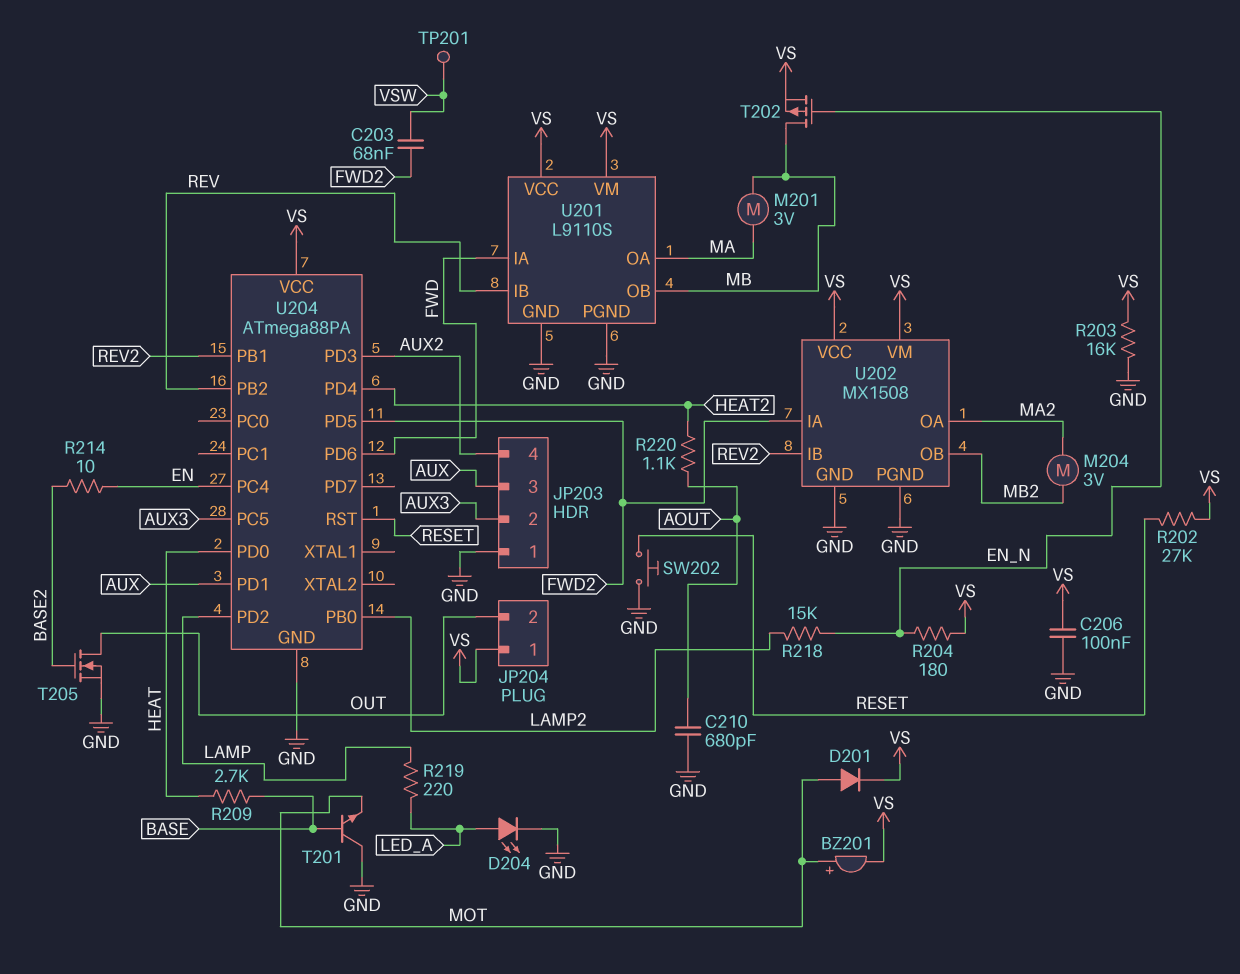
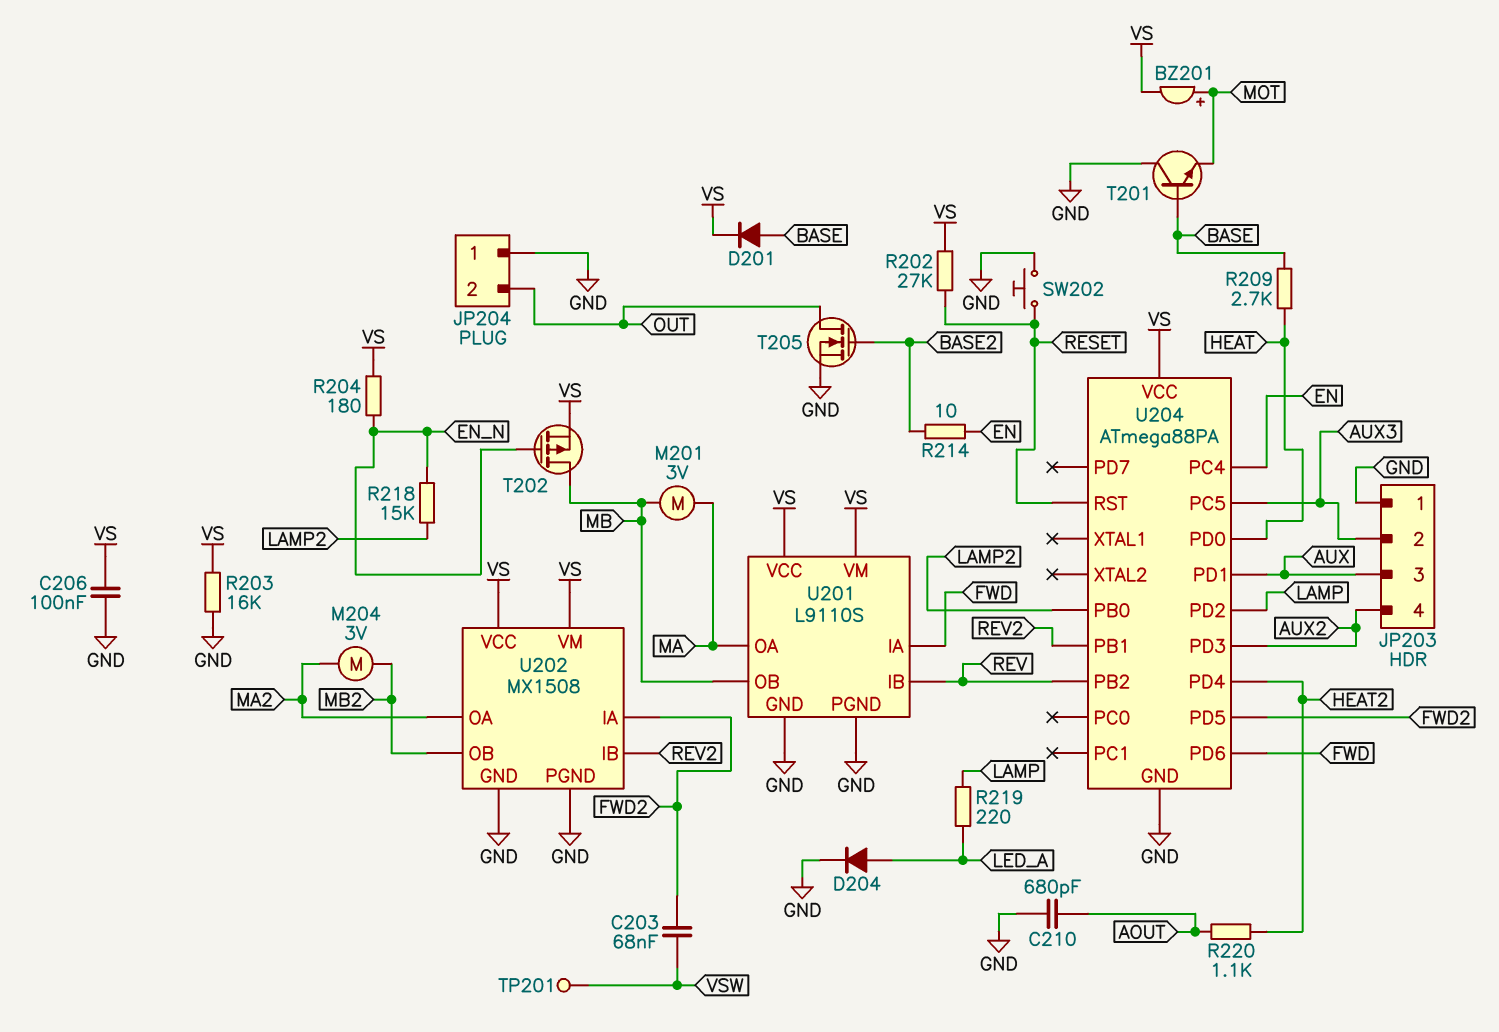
D201: diode (A MOT, K VS) -> diode (A BASE, K VS)
D204: LED (A LED_A, K GND) -> diode (A LED_A, K GND)
JP204 pin 1: VS -> GND

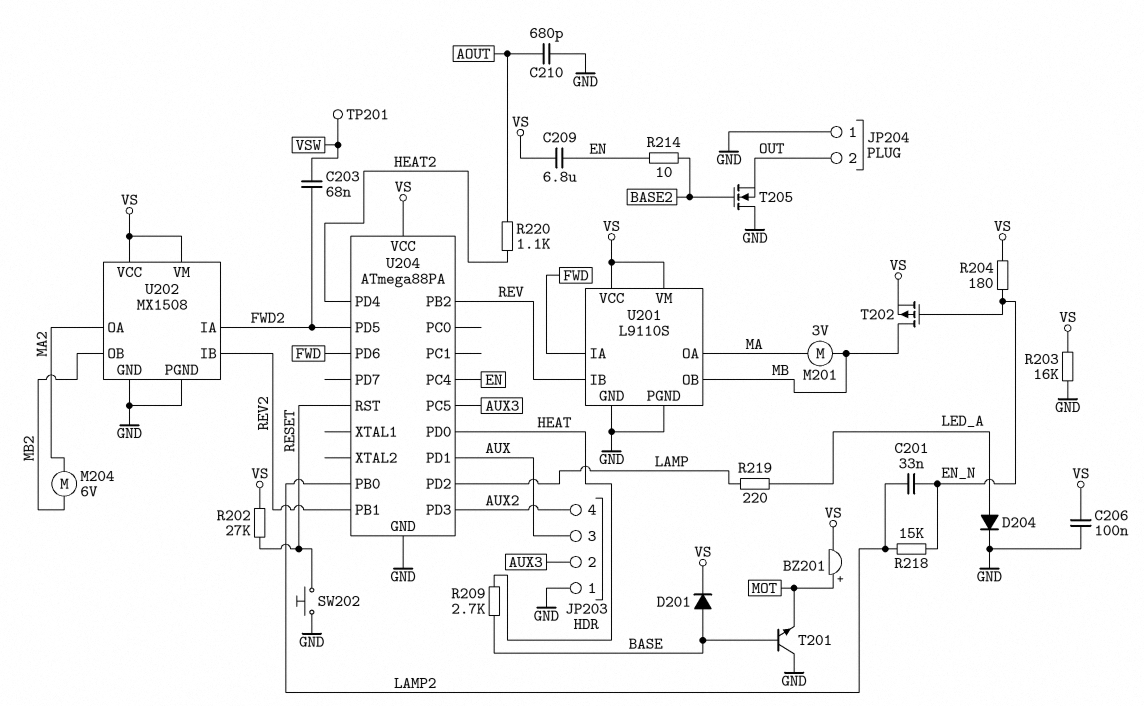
C201: none -> 33nF (EN_N, LAMP2)
C209: none -> 6.8uF (EN, VS)
M204: motor 3V (MA2, MB2) -> motor 6V (MA2, MB2)
T205: NMOS (G BASE2, D OUT, S GND) -> NMOS (G BASE2, D GND, S OUT)

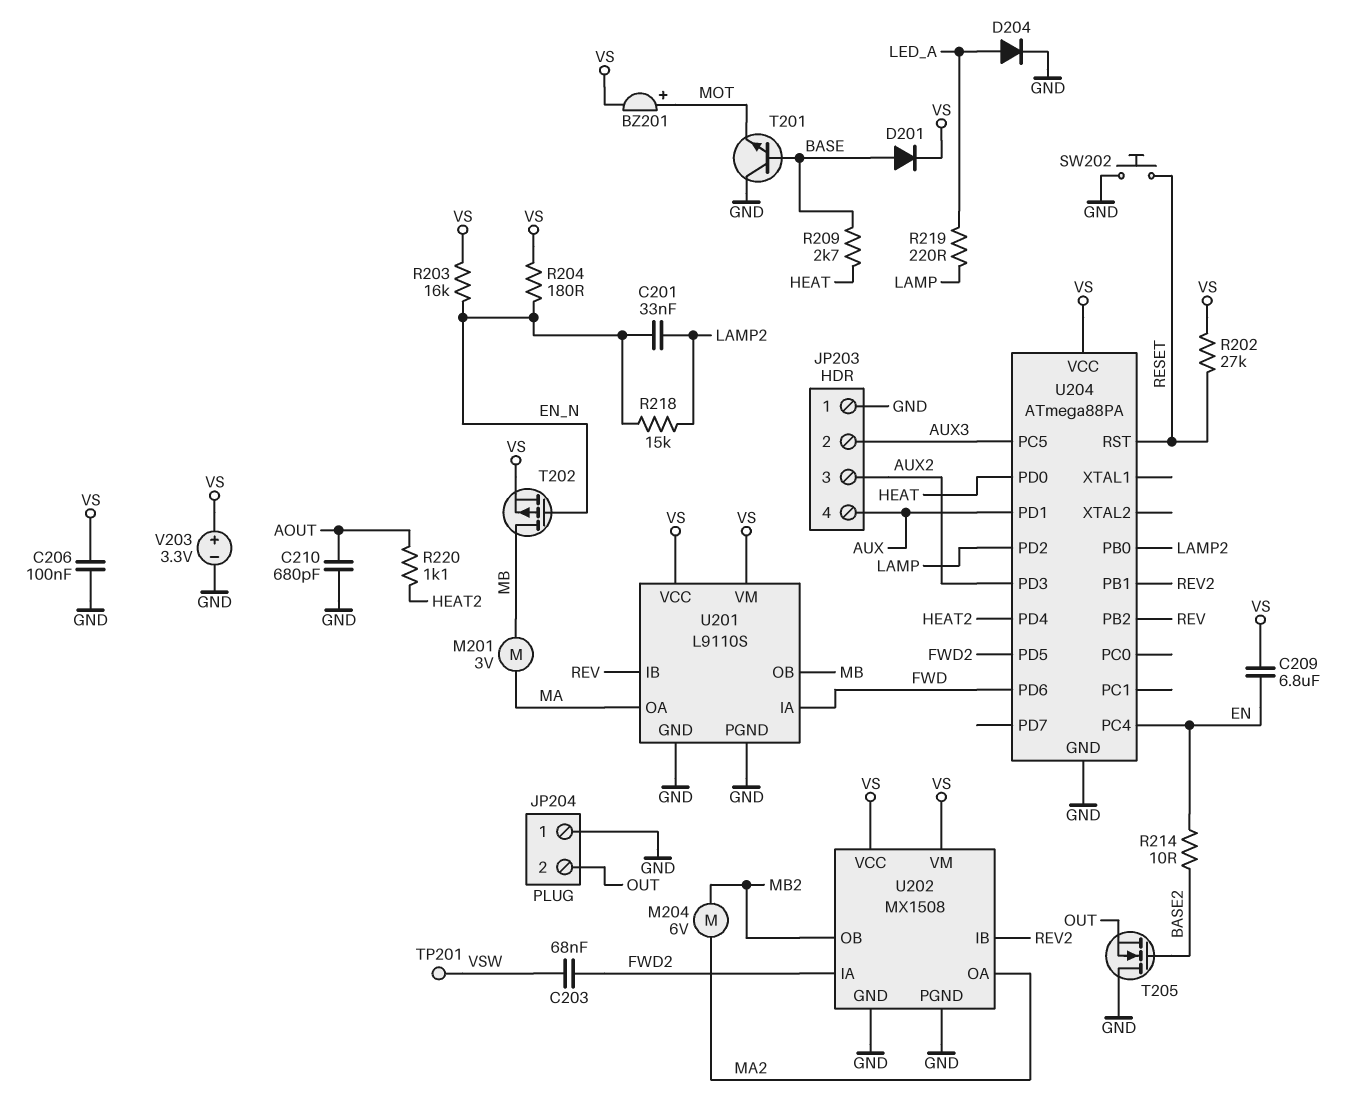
JP203 pin 3: AUX -> AUX2
JP203 pin 4: AUX2 -> AUX
R203: 16k (GND, VS) -> 16k (EN_N, VS)
V203: none -> 3.3V (plus VS, minus GND)

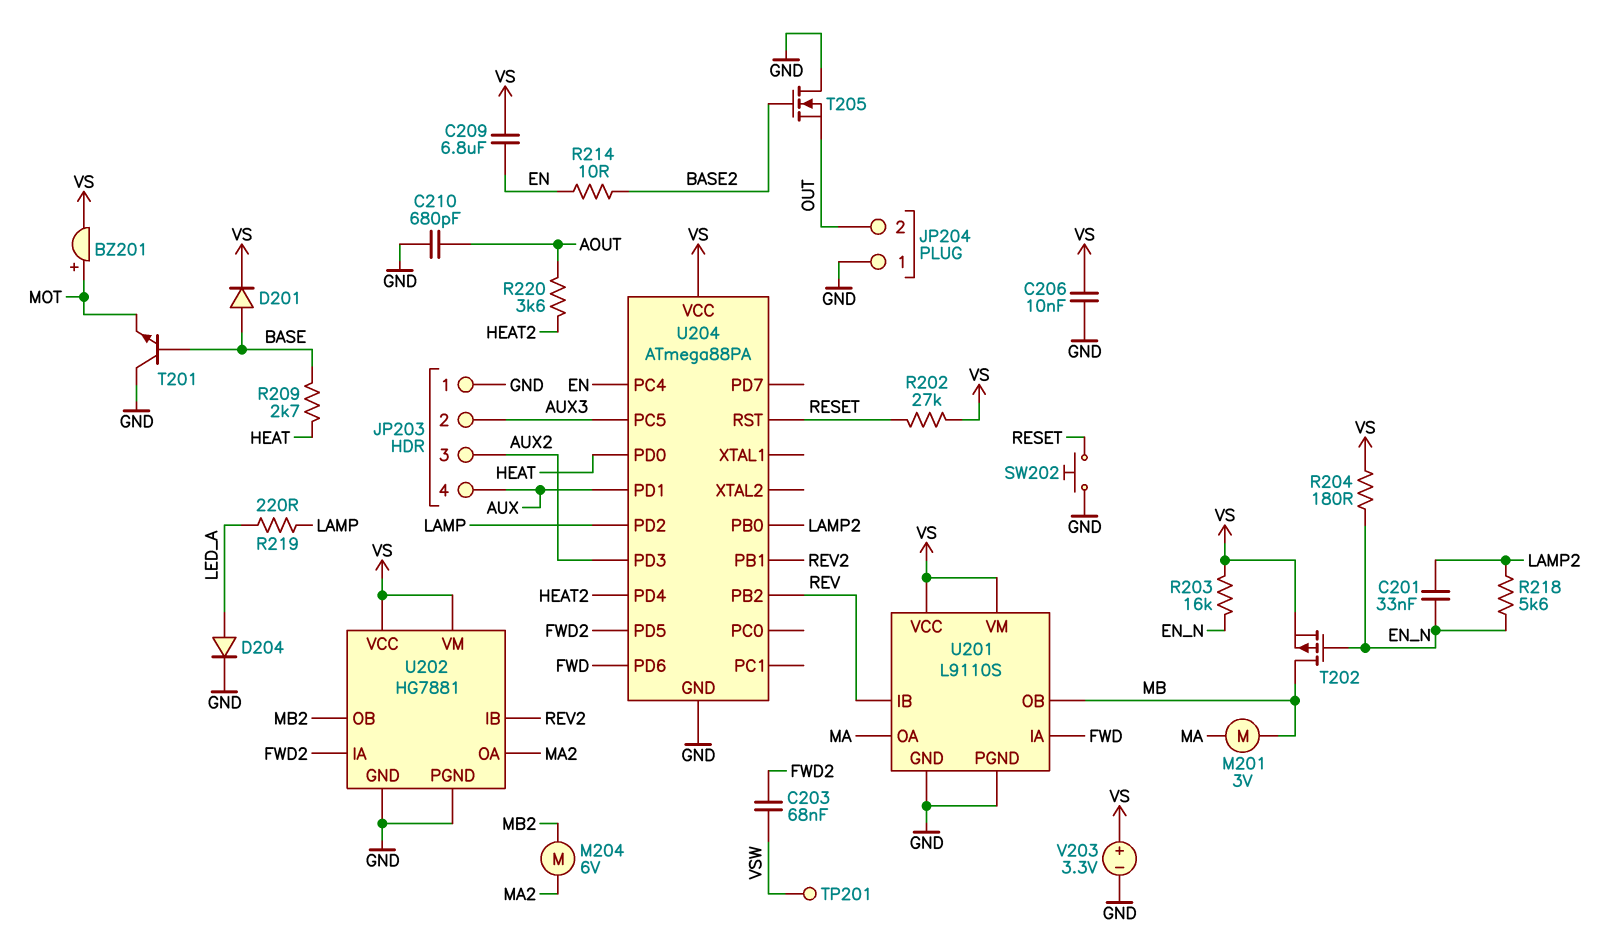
C206: 100nF (GND, VS) -> 10nF (GND, VS)
R218: 15k (EN_N, LAMP2) -> 5.6k (EN_N, LAMP2)
R220: 1.1k (AOUT, HEAT2) -> 3.6k (AOUT, HEAT2)
U202: MX1508 -> HG7881

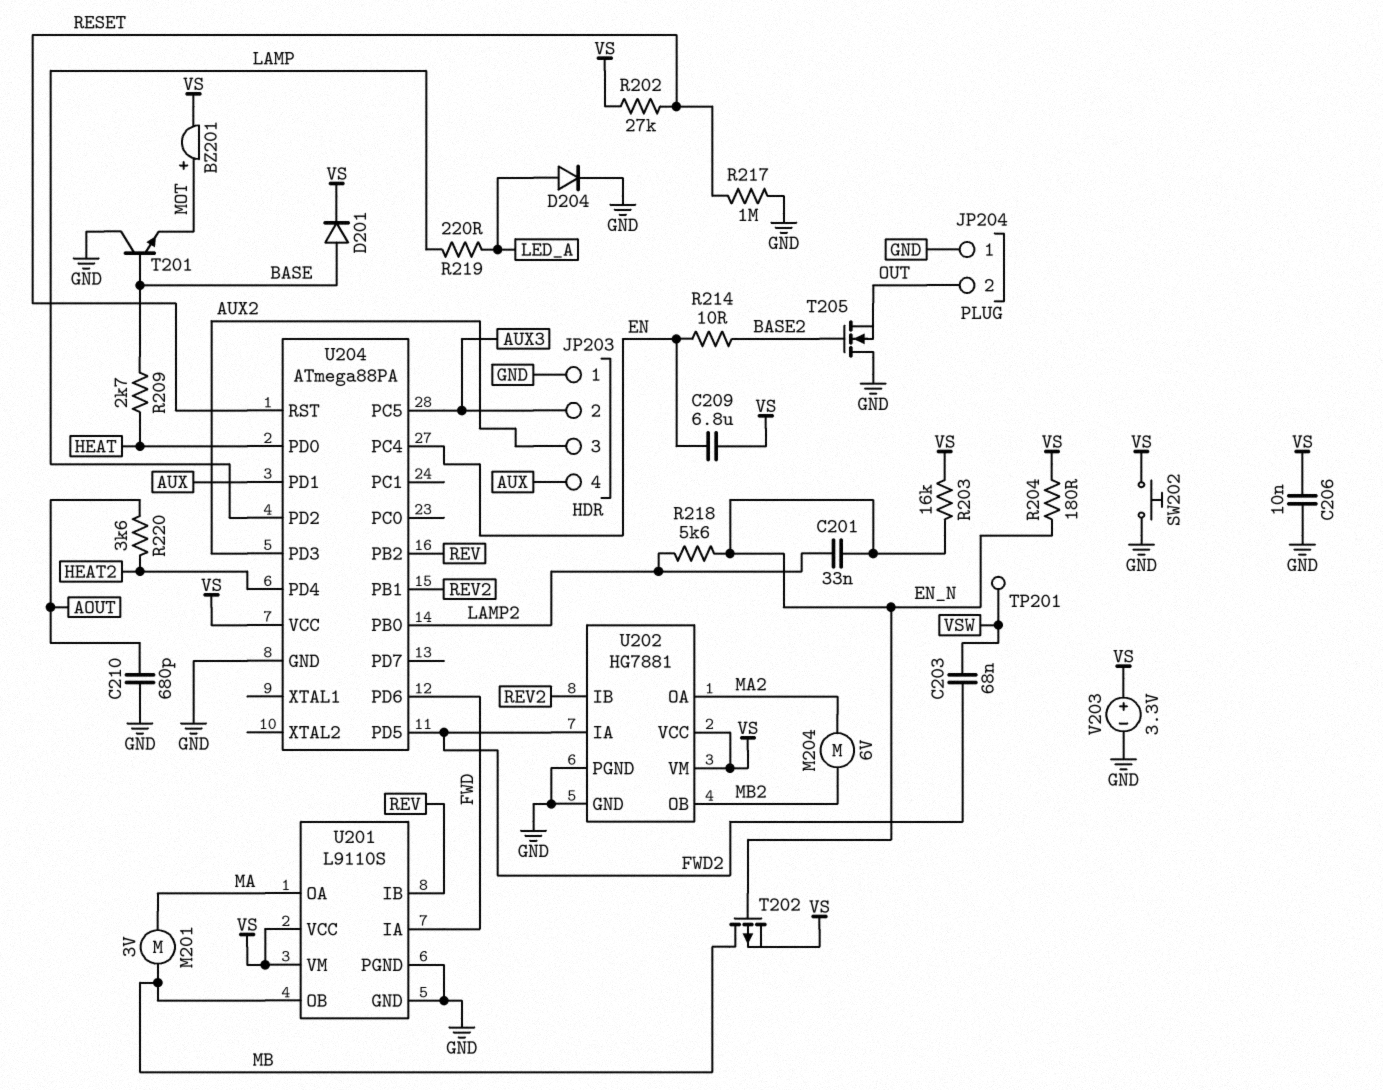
R217: none -> 1M (GND, RESET)
SW202: button (GND, RESET) -> button (GND, VS)

